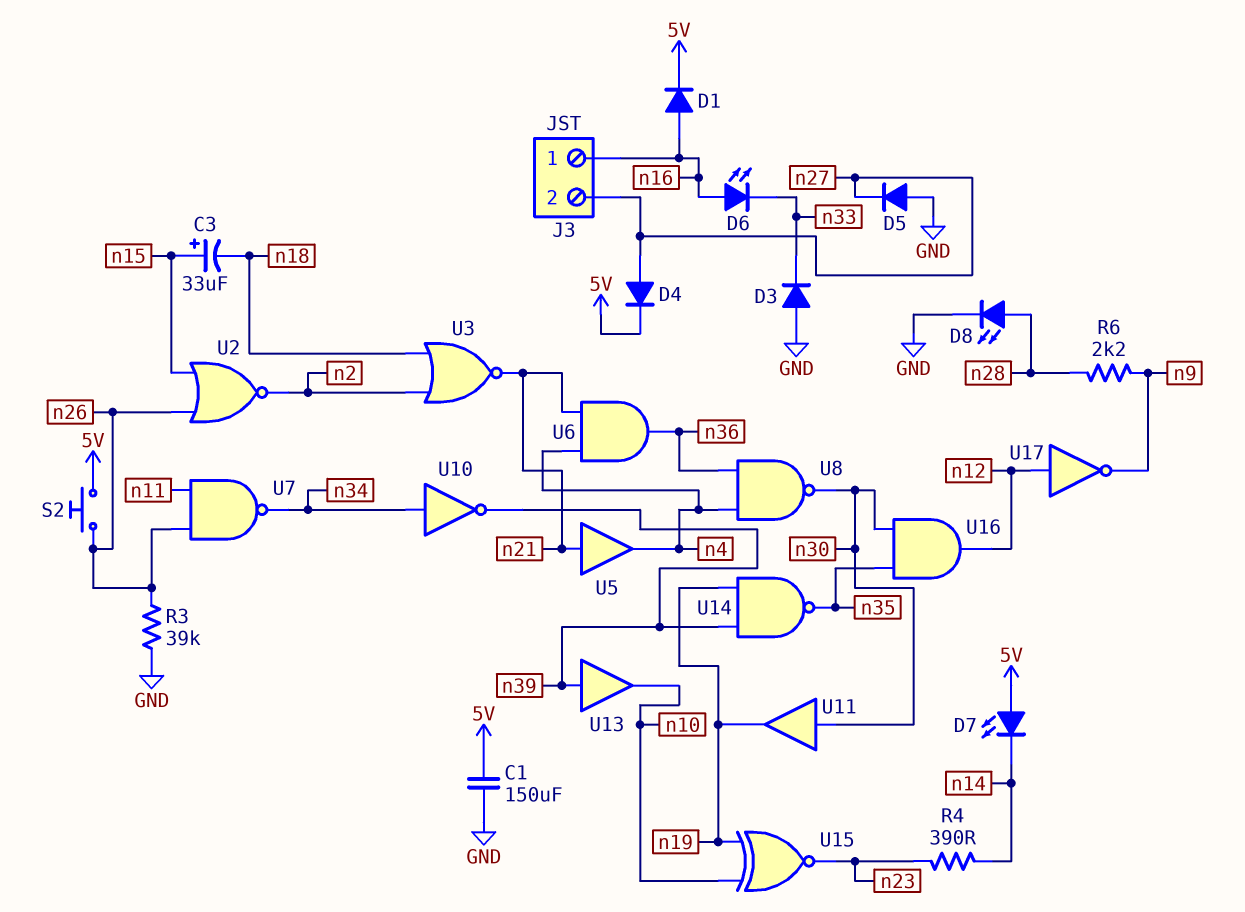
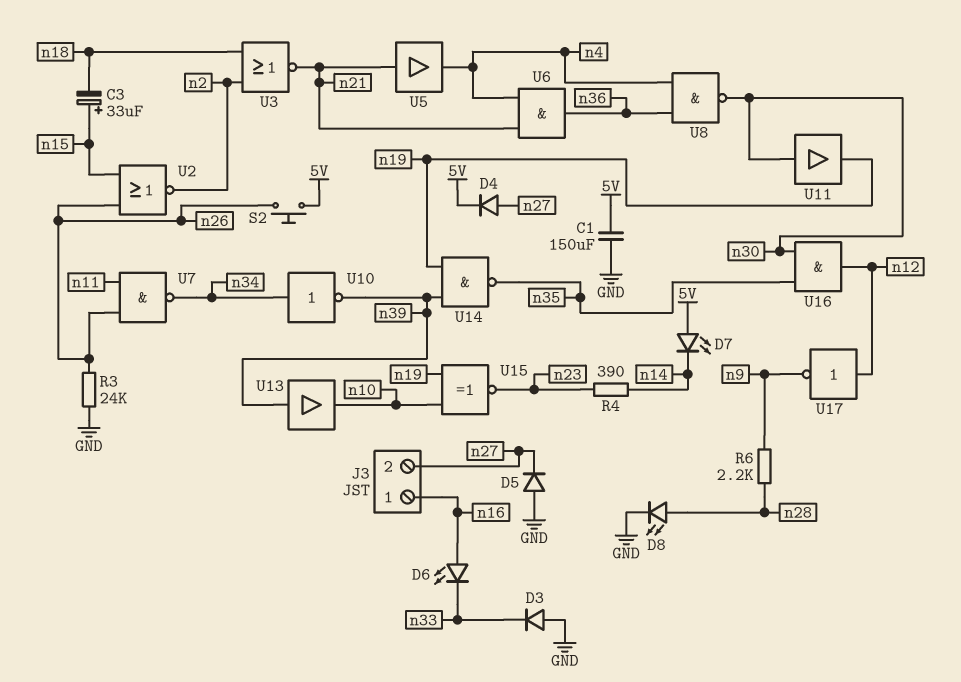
D1: diode (A n16, K 5V) -> none
R3: 39k (GND, n26) -> 24k (GND, n26)

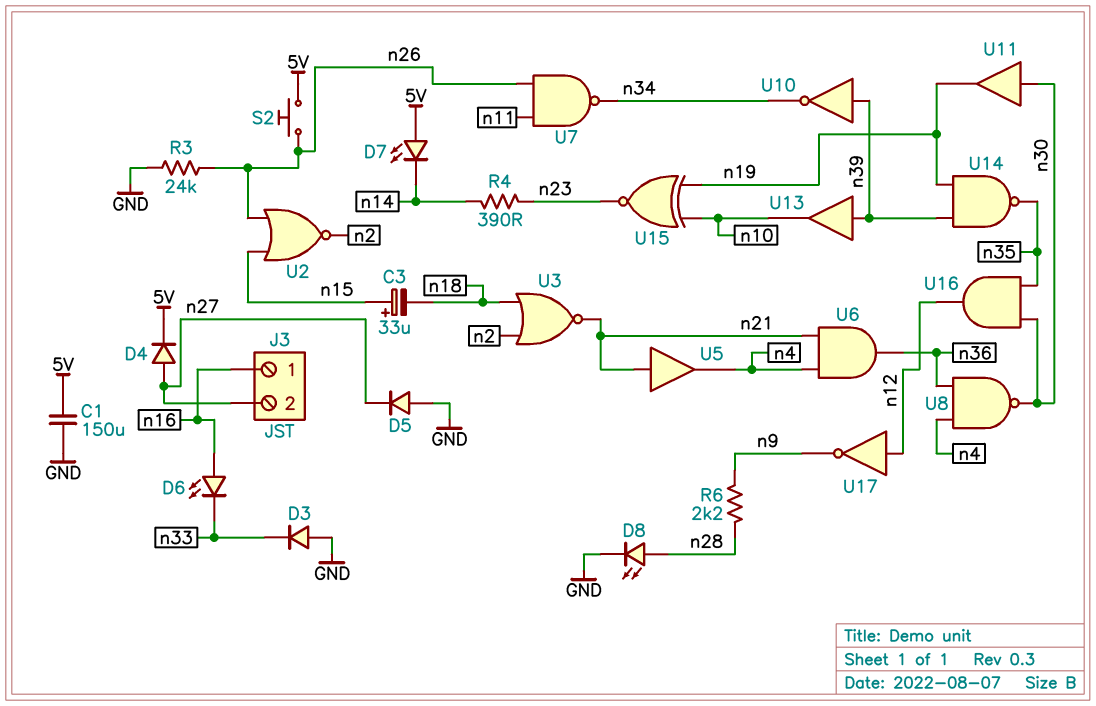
U10: NOT (in n34, out n39) -> NOT (in n39, out n34)

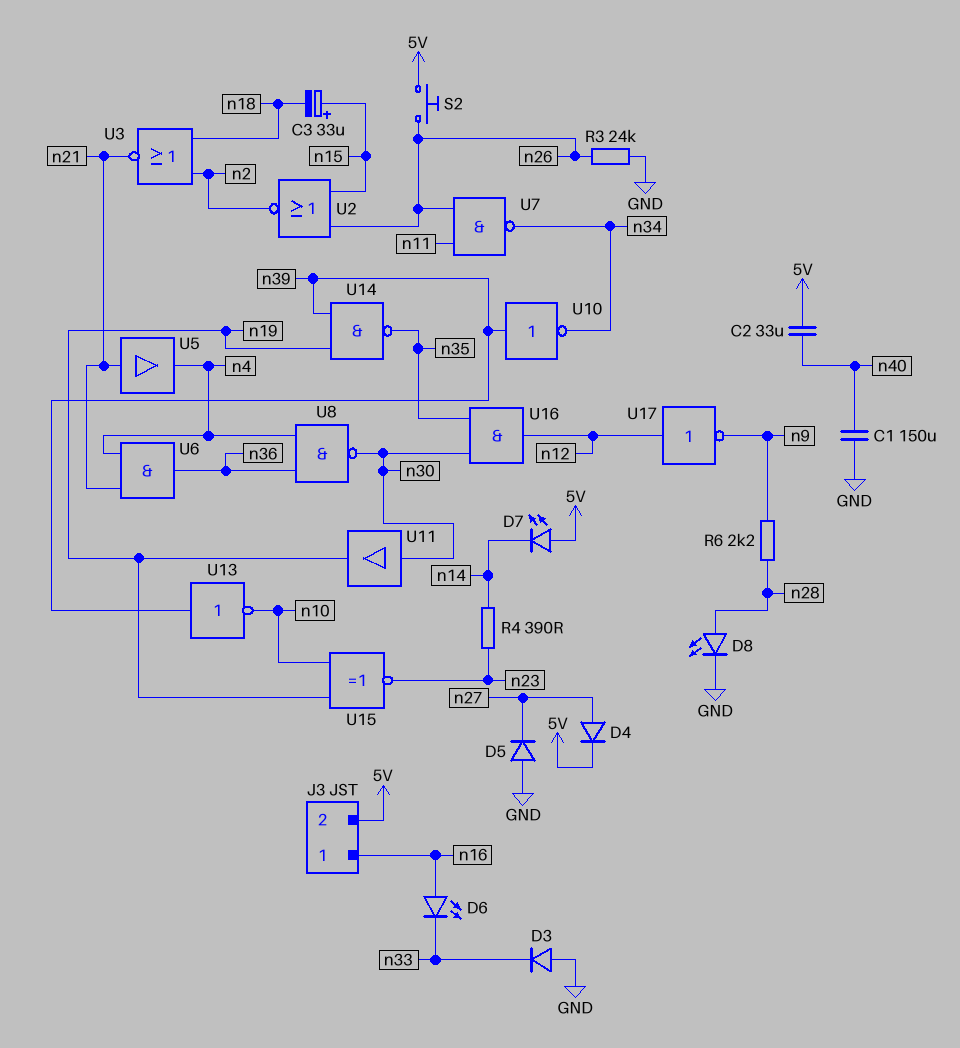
C1: 150uF (5V, GND) -> 150uF (GND, n40)
C2: none -> 33uF (5V, n40)
J3 pin 2: n27 -> 5V
U13: buffer (in n39, out n10) -> NOT (in n39, out n10)

